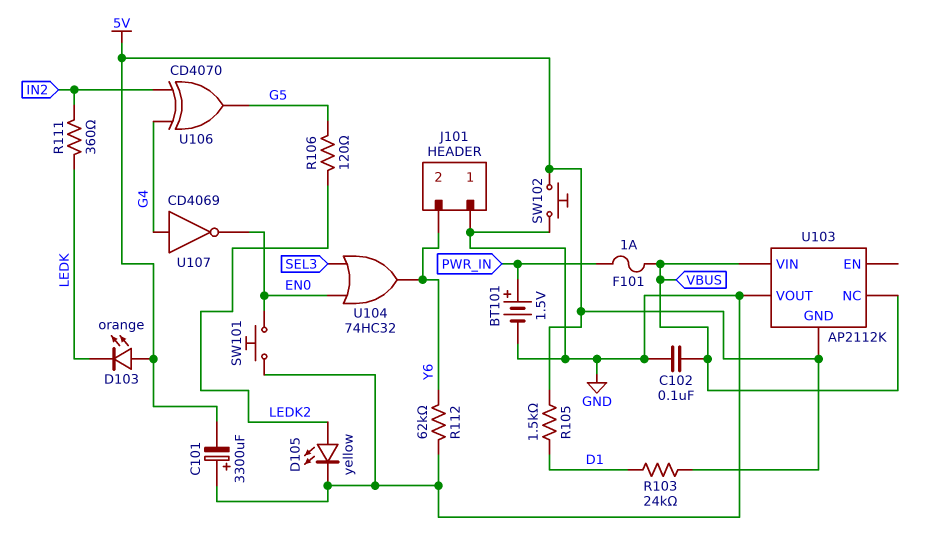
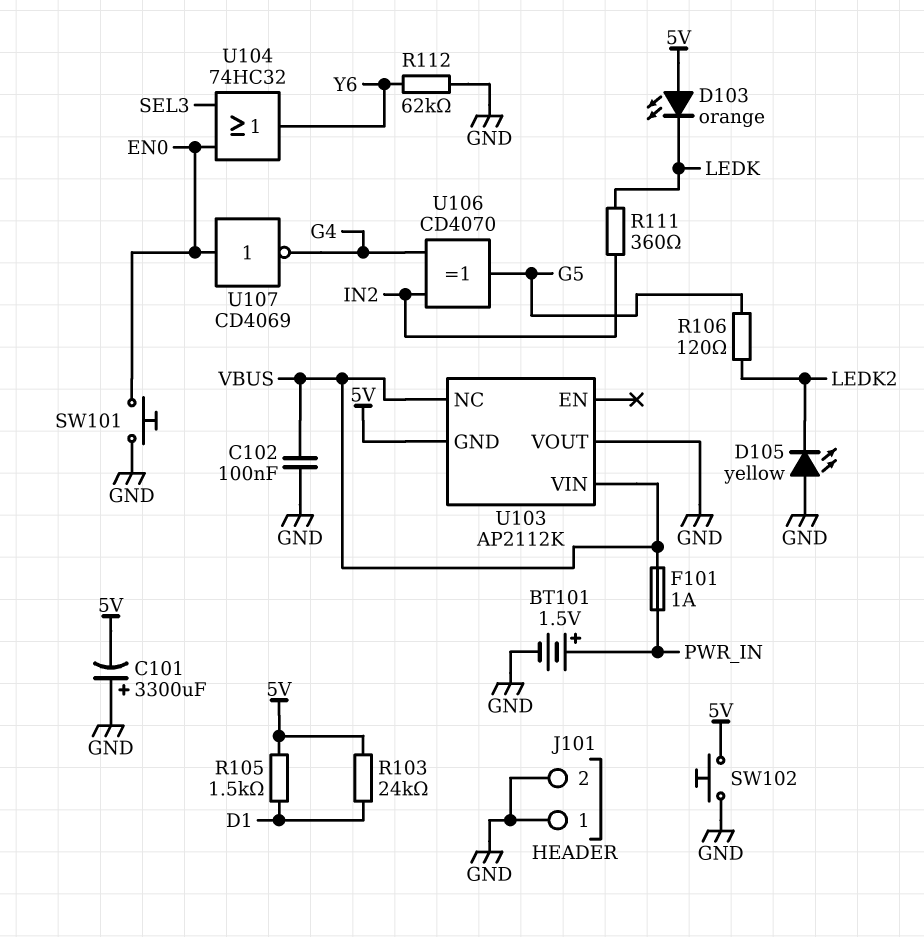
D105: LED yellow (A LEDK2, K GND) -> LED yellow (A GND, K LEDK2)
J101 pin 2: Y6 -> GND
U107: NOT CD4069 (in G4, out EN0) -> NOT CD4069 (in EN0, out G4)

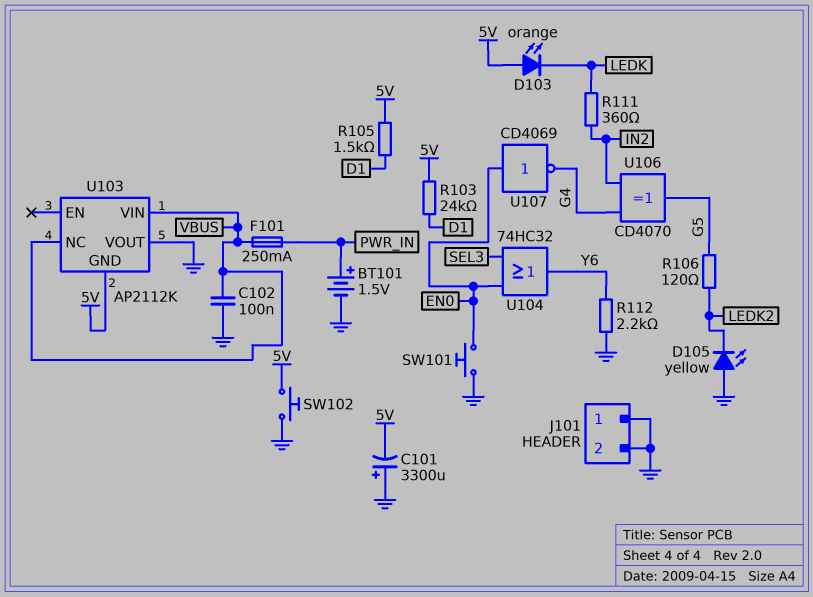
F101: 1A (PWR_IN, VBUS) -> 250mA (PWR_IN, VBUS)
R112: 62k (GND, Y6) -> 2.2k (GND, Y6)

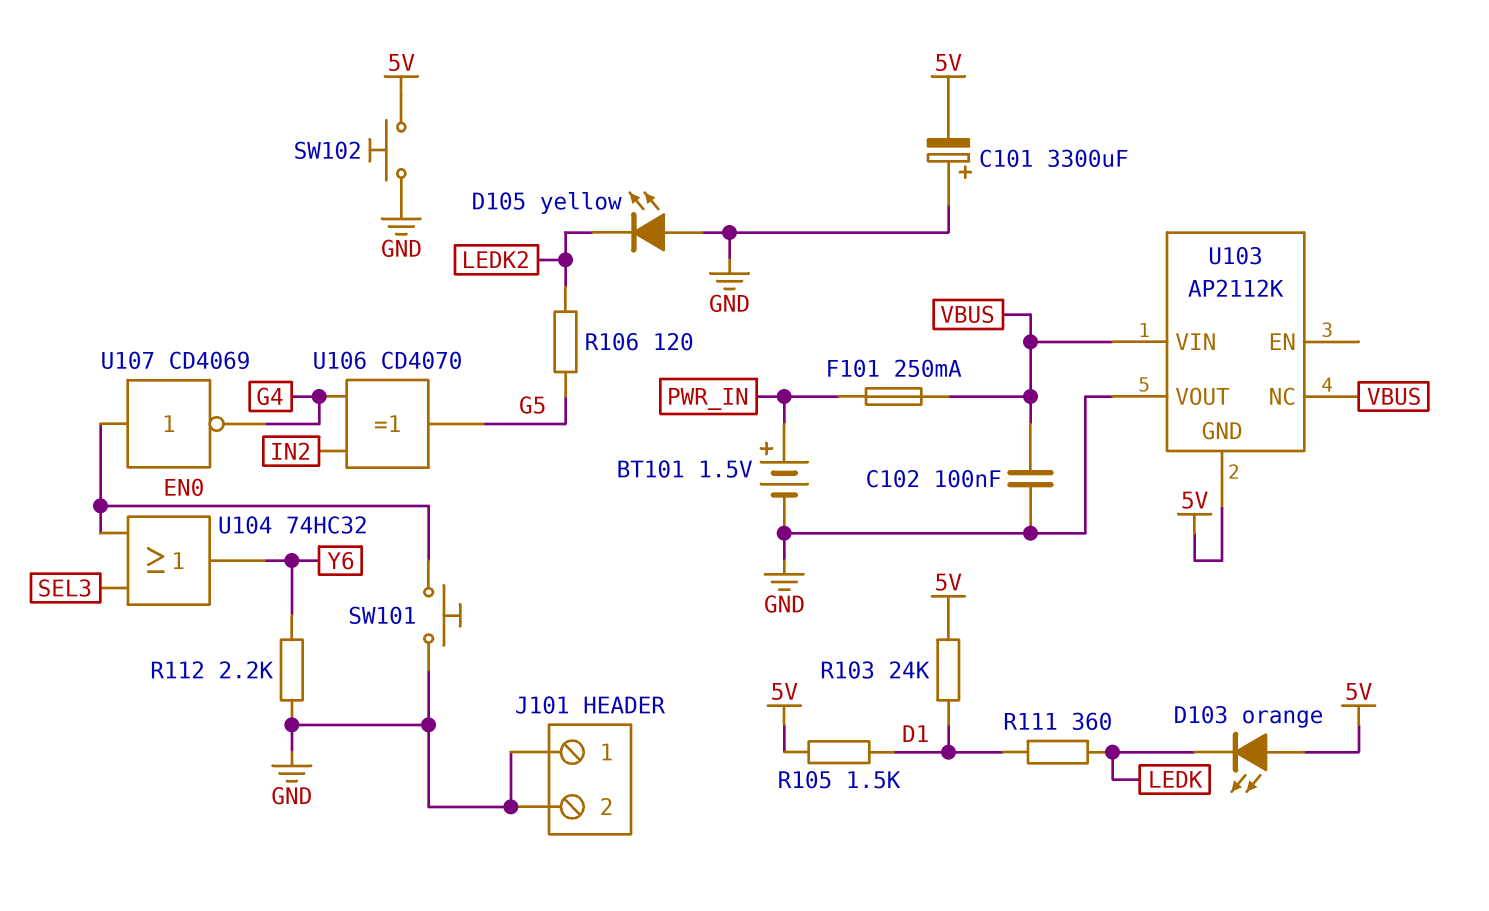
R111: 360 (IN2, LEDK) -> 360 (D1, LEDK)

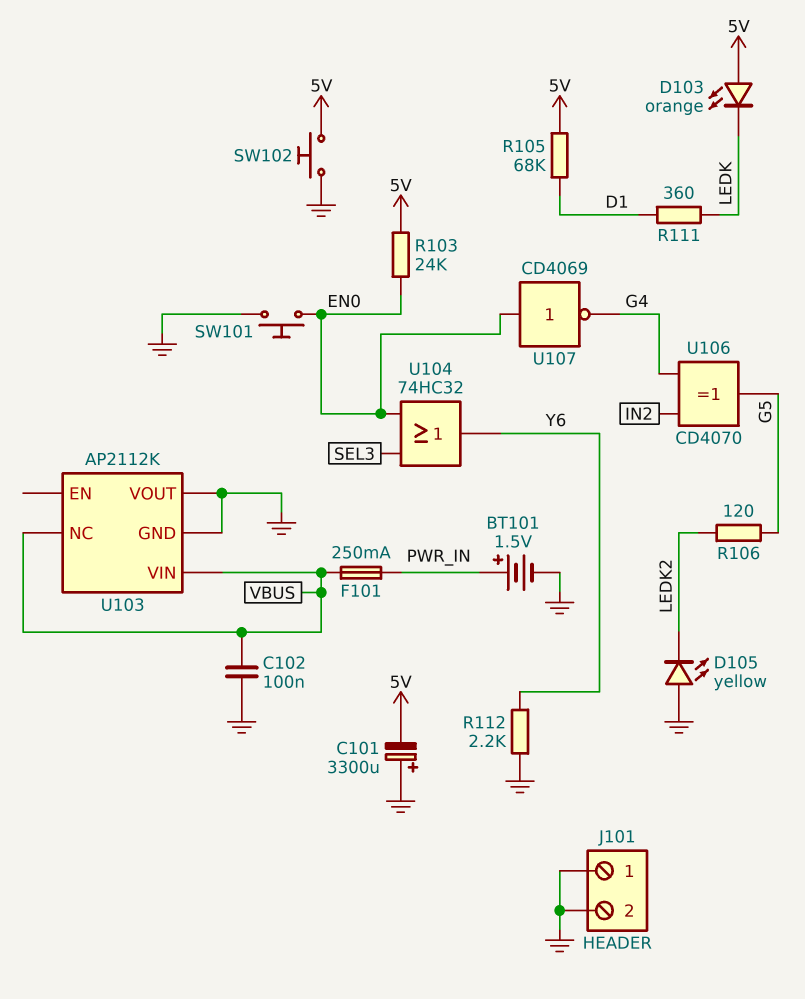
R103: 24k (5V, D1) -> 24k (5V, EN0)
R105: 1.5k (5V, D1) -> 68k (5V, D1)
U103 pin GND: 5V -> GND

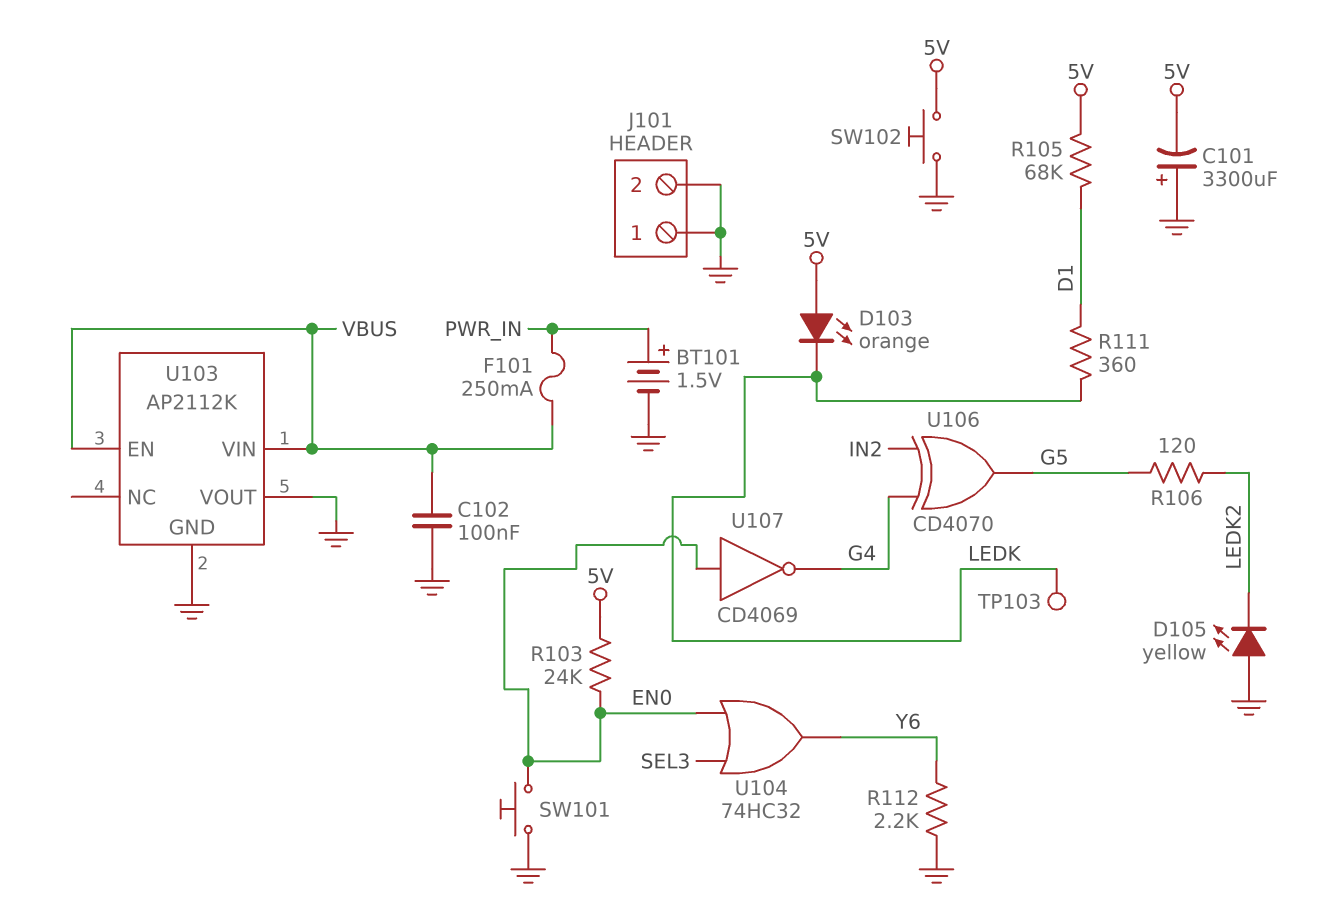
TP103: none -> test point (LEDK)
U103 pin EN: none -> VBUS
U103 pin NC: VBUS -> none

